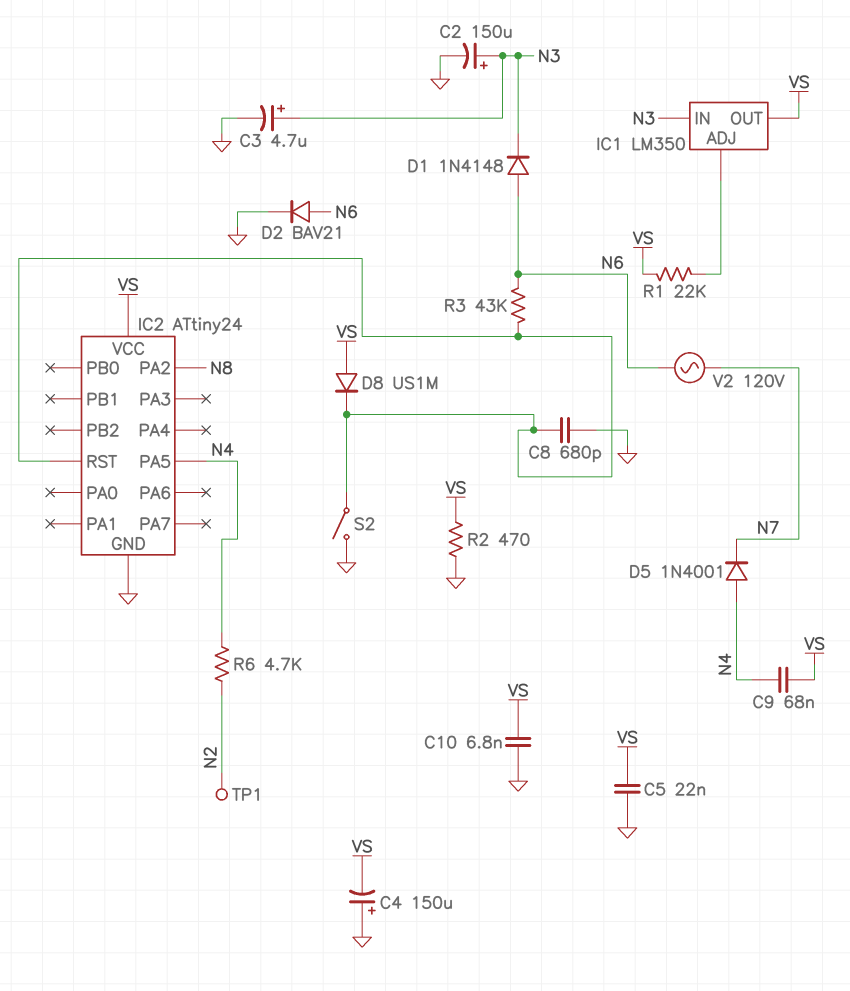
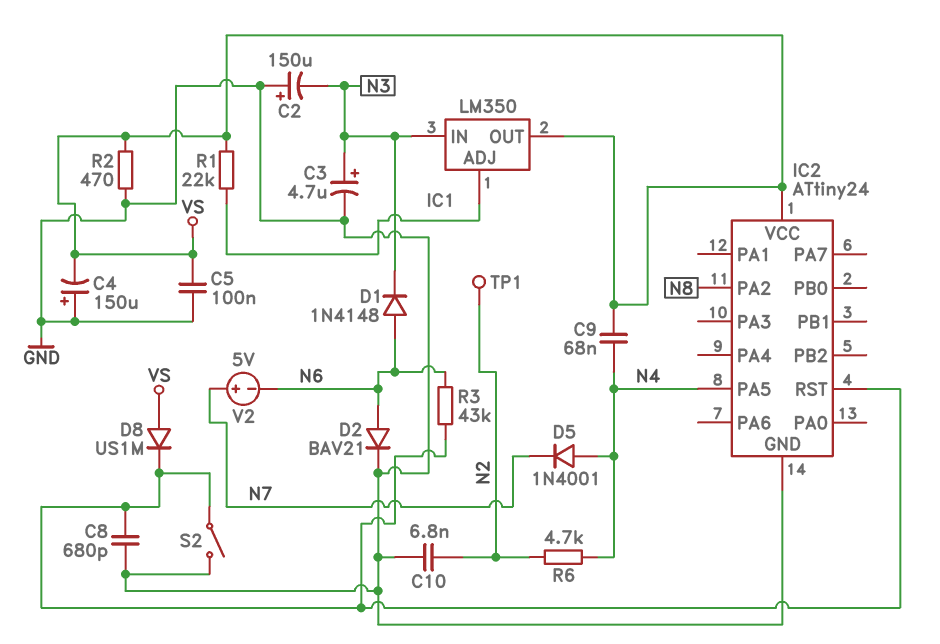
C2: 150uF (plus N3, minus GND) -> 150uF (plus GND, minus N3)
C5: 22nF (GND, VS) -> 100nF (GND, VS)
C10: 6.8nF (GND, VS) -> 6.8nF (GND, N2)
V2: AC 120V (N6, N7) -> 5V (plus N7, minus N6)

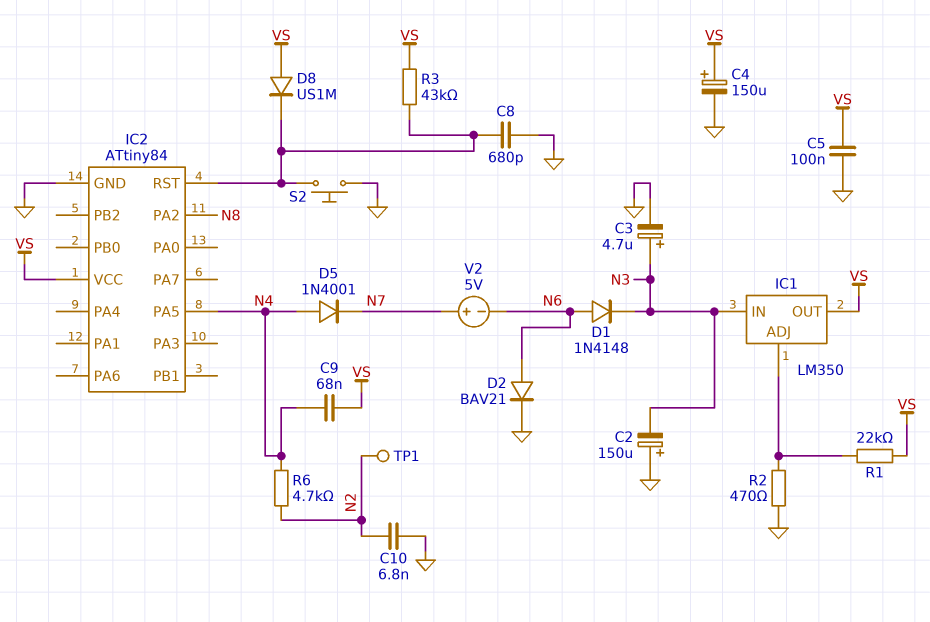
C4: 150uF (plus GND, minus VS) -> 150uF (plus VS, minus GND)
IC2: ATtiny24 -> ATtiny84
R2: 470 (GND, VS) -> 470 (GND, IC1/ADJ)
R3: 43k (IC2/RST, N6) -> 43k (IC2/RST, VS)
S2: switch (GND, IC2/RST) -> button (GND, IC2/RST)

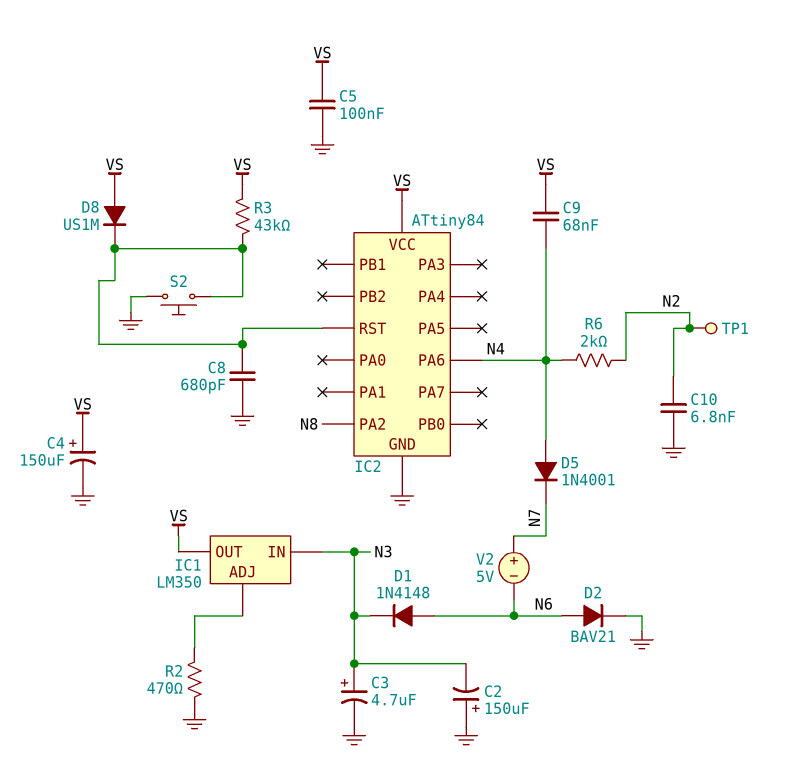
IC2 pin PA5: N4 -> none
IC2 pin PA6: none -> N4
R1: 22k (IC1/ADJ, VS) -> none
R6: 4.7k (N2, N4) -> 2k (N2, N4)

